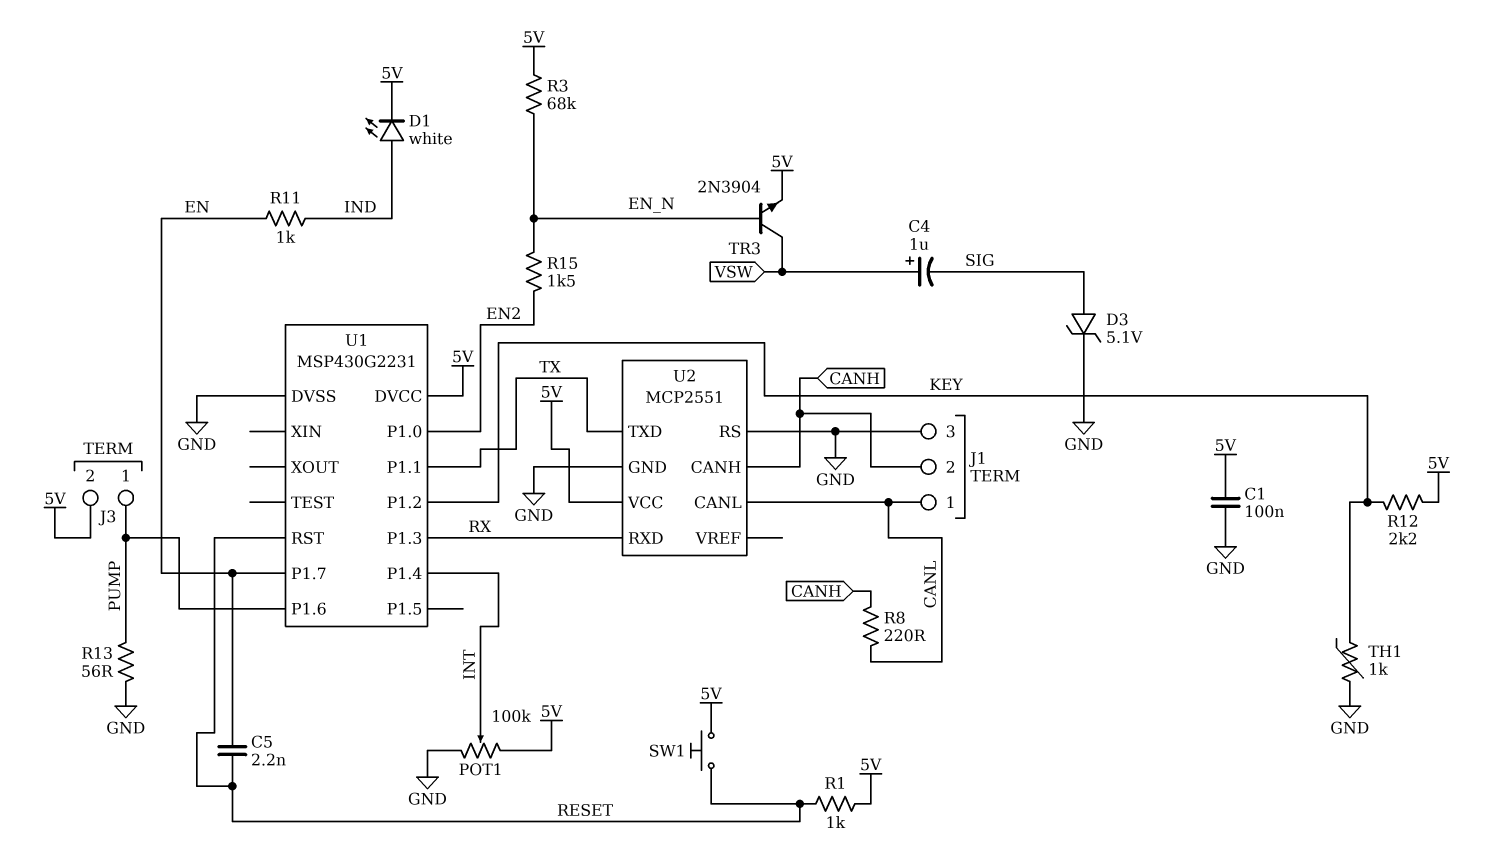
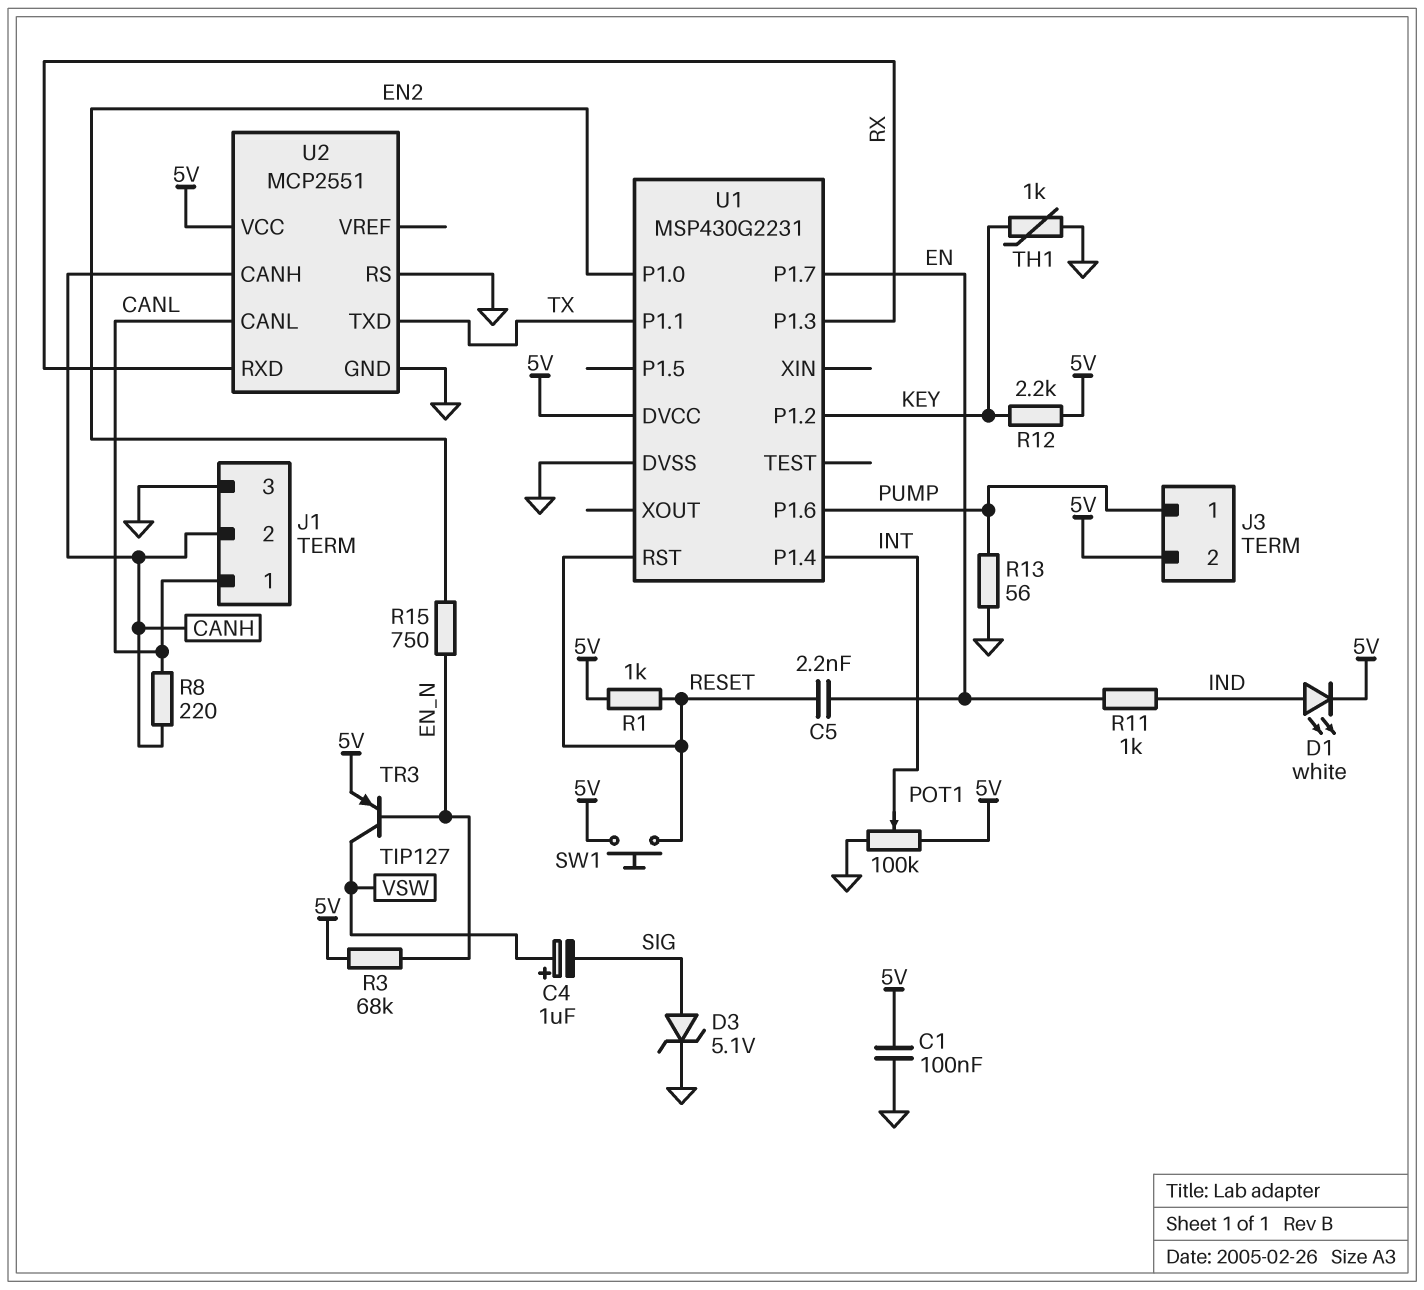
R15: 1.5k (EN2, EN_N) -> 750 (EN2, EN_N)
TR3: NPN 2N3904 (B EN_N, C VSW, E 5V) -> PNP TIP127 (B EN_N, C VSW, E 5V)

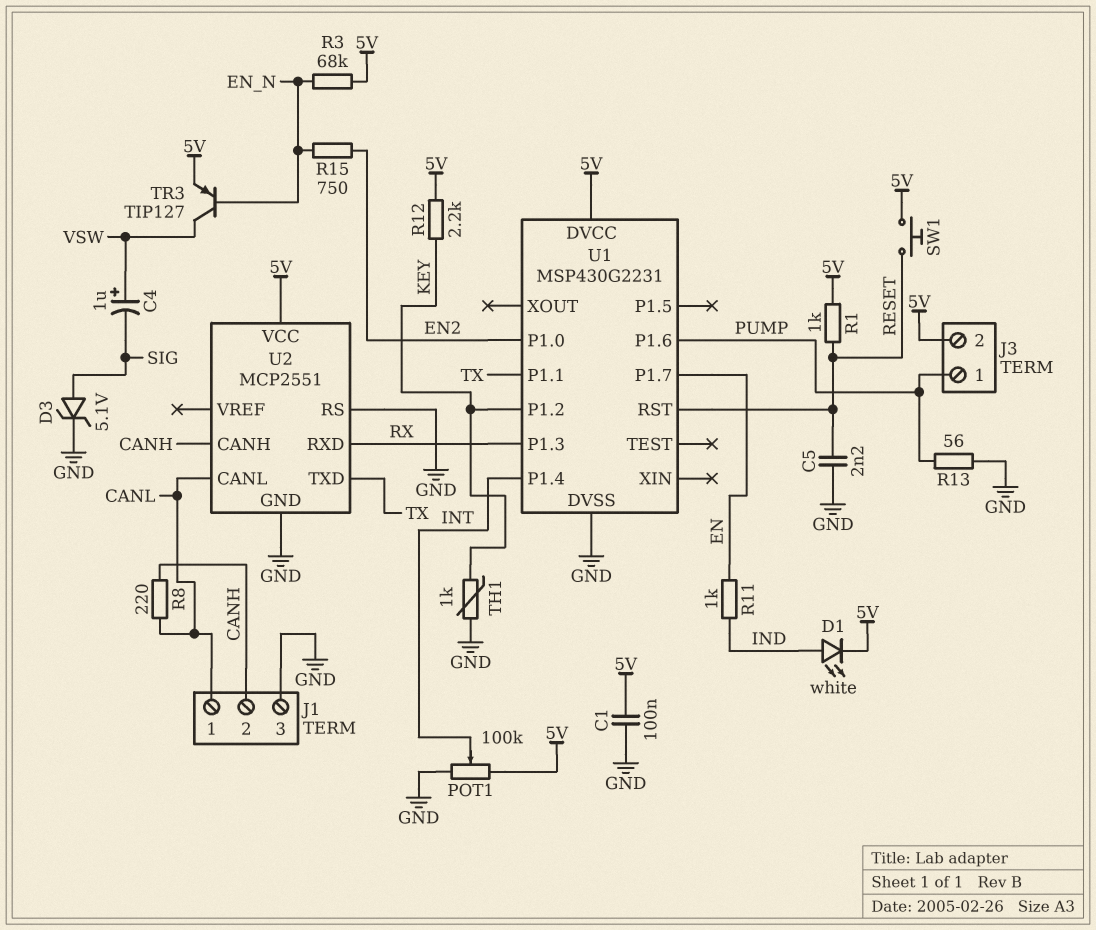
C5: 2.2nF (EN, RESET) -> 2.2nF (GND, RESET)

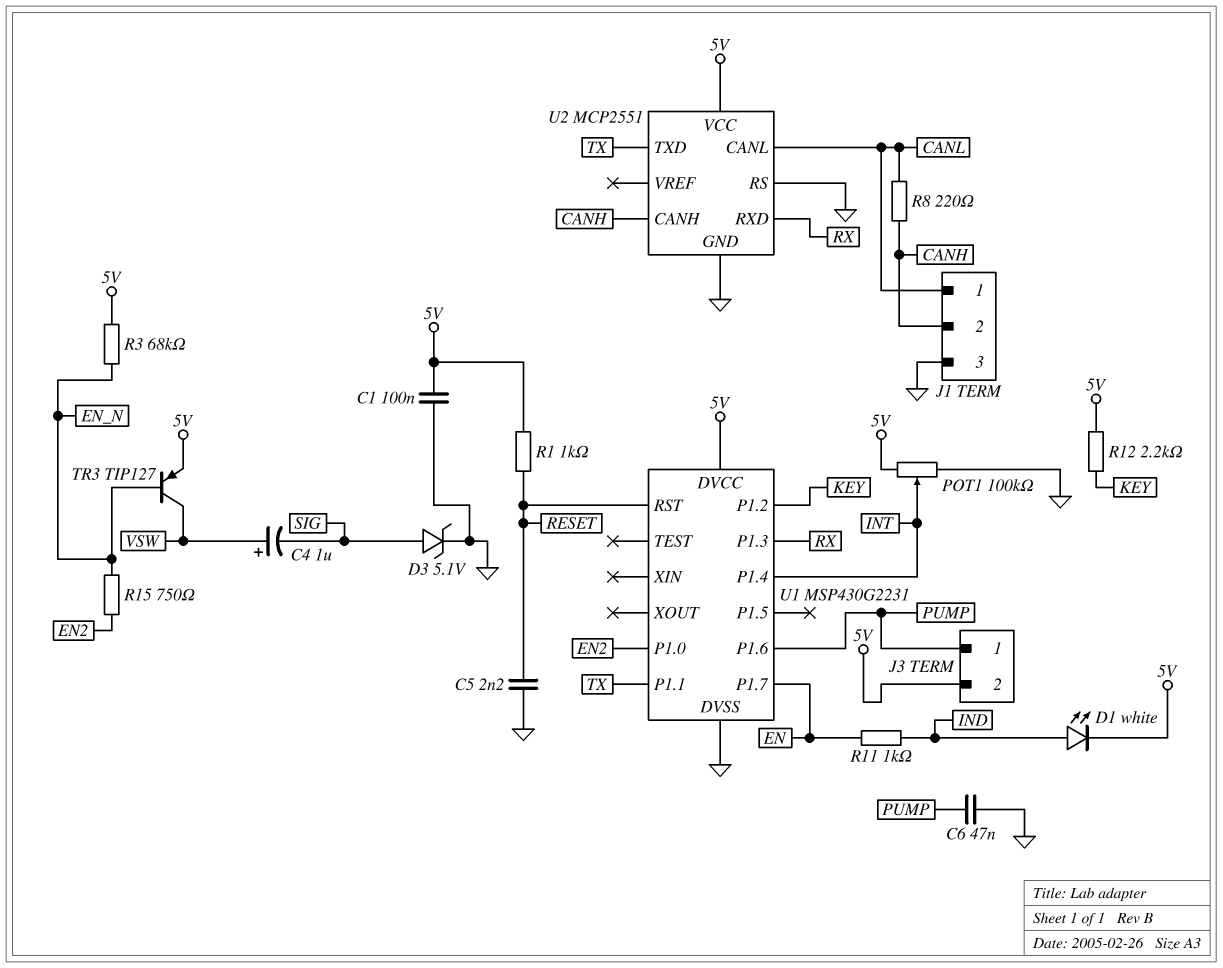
C6: none -> 47nF (GND, PUMP)
R13: 56 (GND, PUMP) -> none
SW1: button (5V, RESET) -> none
TH1: 1k (GND, KEY) -> none

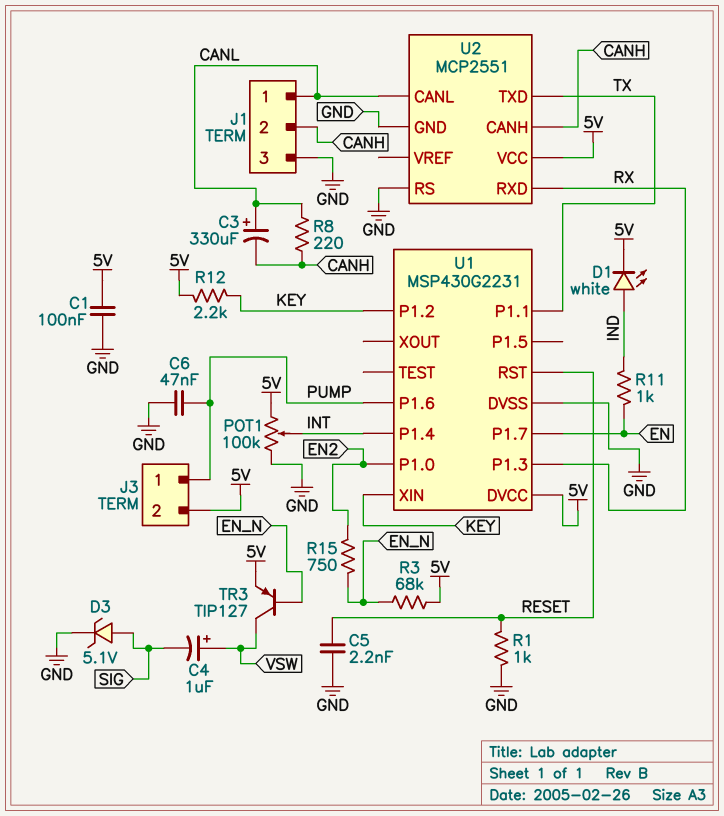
C3: none -> 330uF (plus CANL, minus CANH)
R1: 1k (5V, RESET) -> 1k (GND, RESET)
U1 pin XIN: none -> KEY

